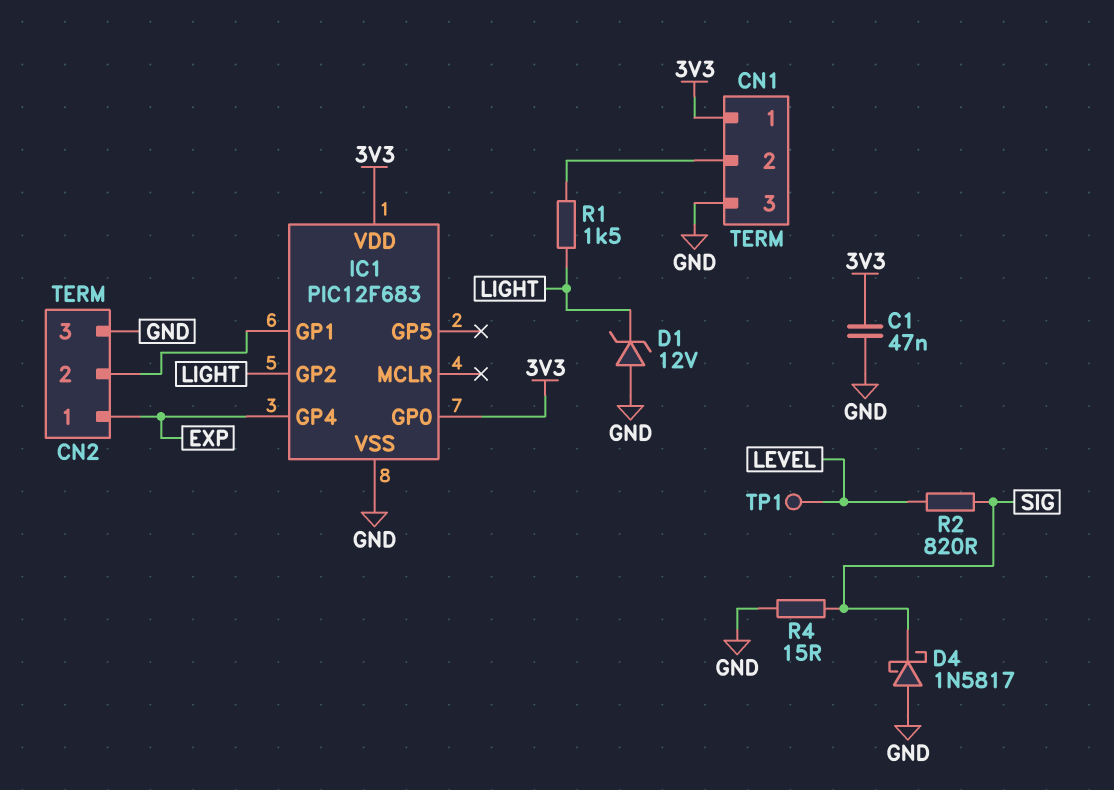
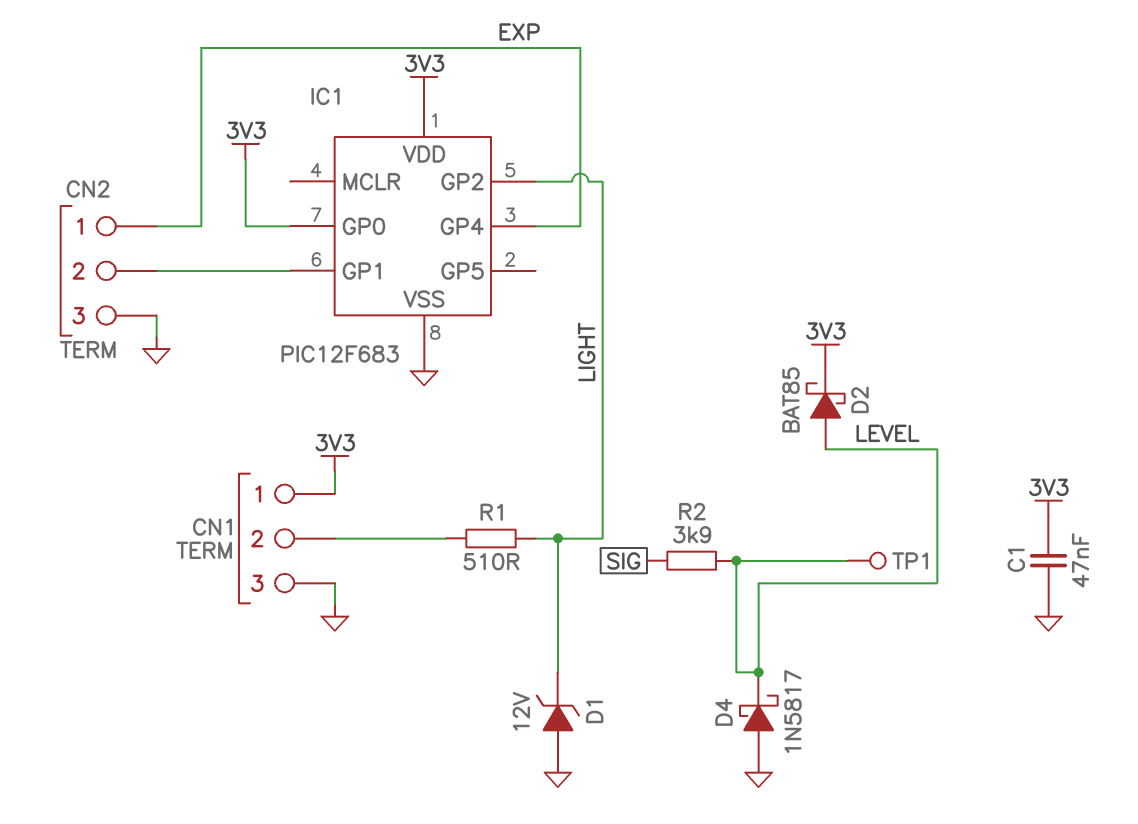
D2: none -> schottky BAT85 (A LEVEL, K 3V3)
D4: schottky 1N5817 (A GND, K SIG) -> schottky 1N5817 (A GND, K LEVEL)
R1: 1.5k (CN1/2, LIGHT) -> 510 (CN1/2, LIGHT)
R2: 820 (LEVEL, SIG) -> 3.9k (LEVEL, SIG)
R4: 15 (GND, SIG) -> none

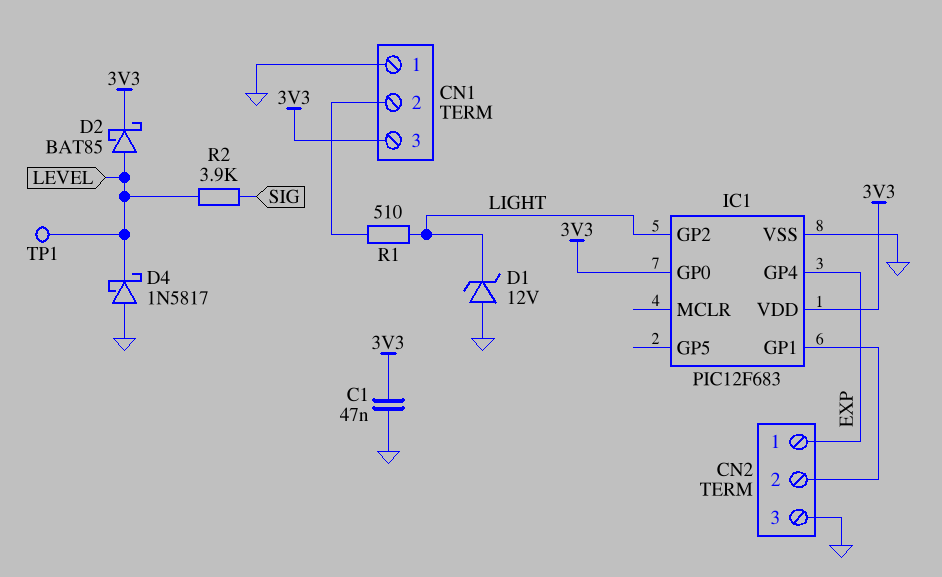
CN1 pin 1: 3V3 -> GND
CN1 pin 3: GND -> 3V3

